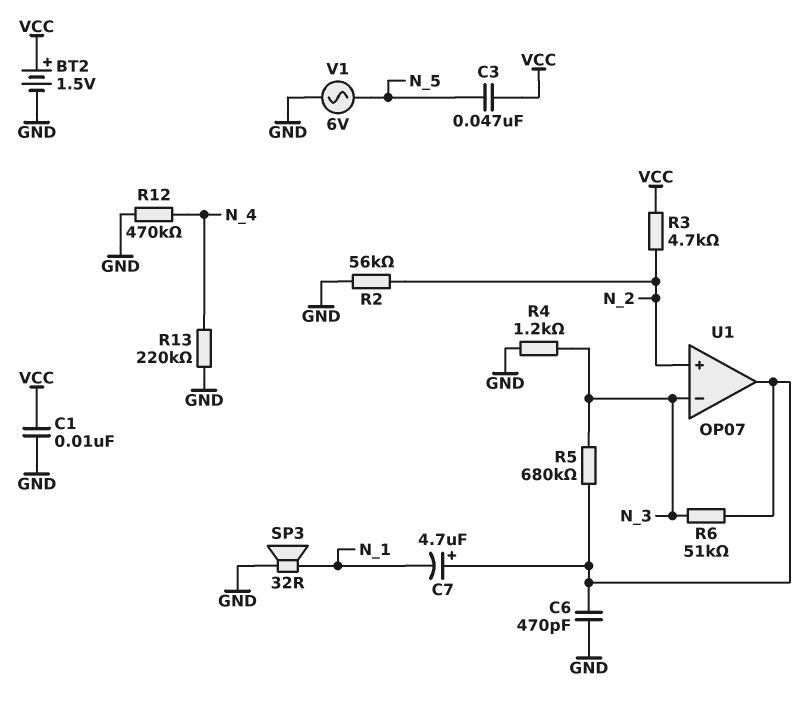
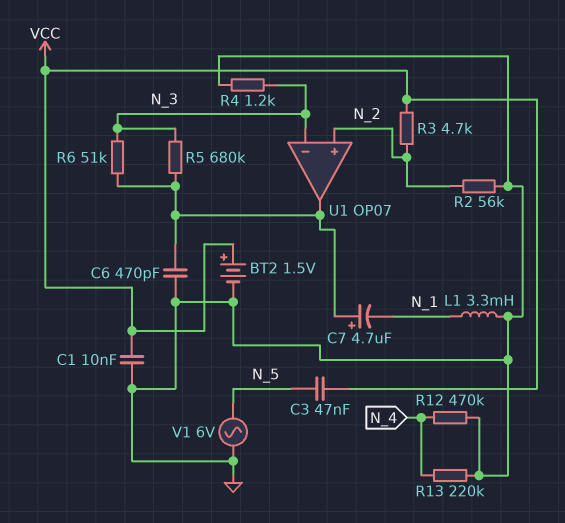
L1: none -> 3.3mH (GND, N_1)
SP3: speaker 32R (GND, N_1) -> none

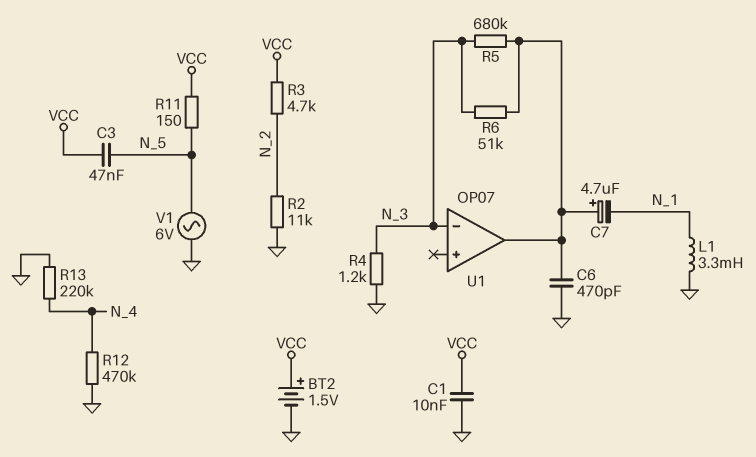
R2: 56k (GND, N_2) -> 11k (GND, N_2)
R11: none -> 150 (N_5, VCC)
U1 pin in+: N_2 -> none

